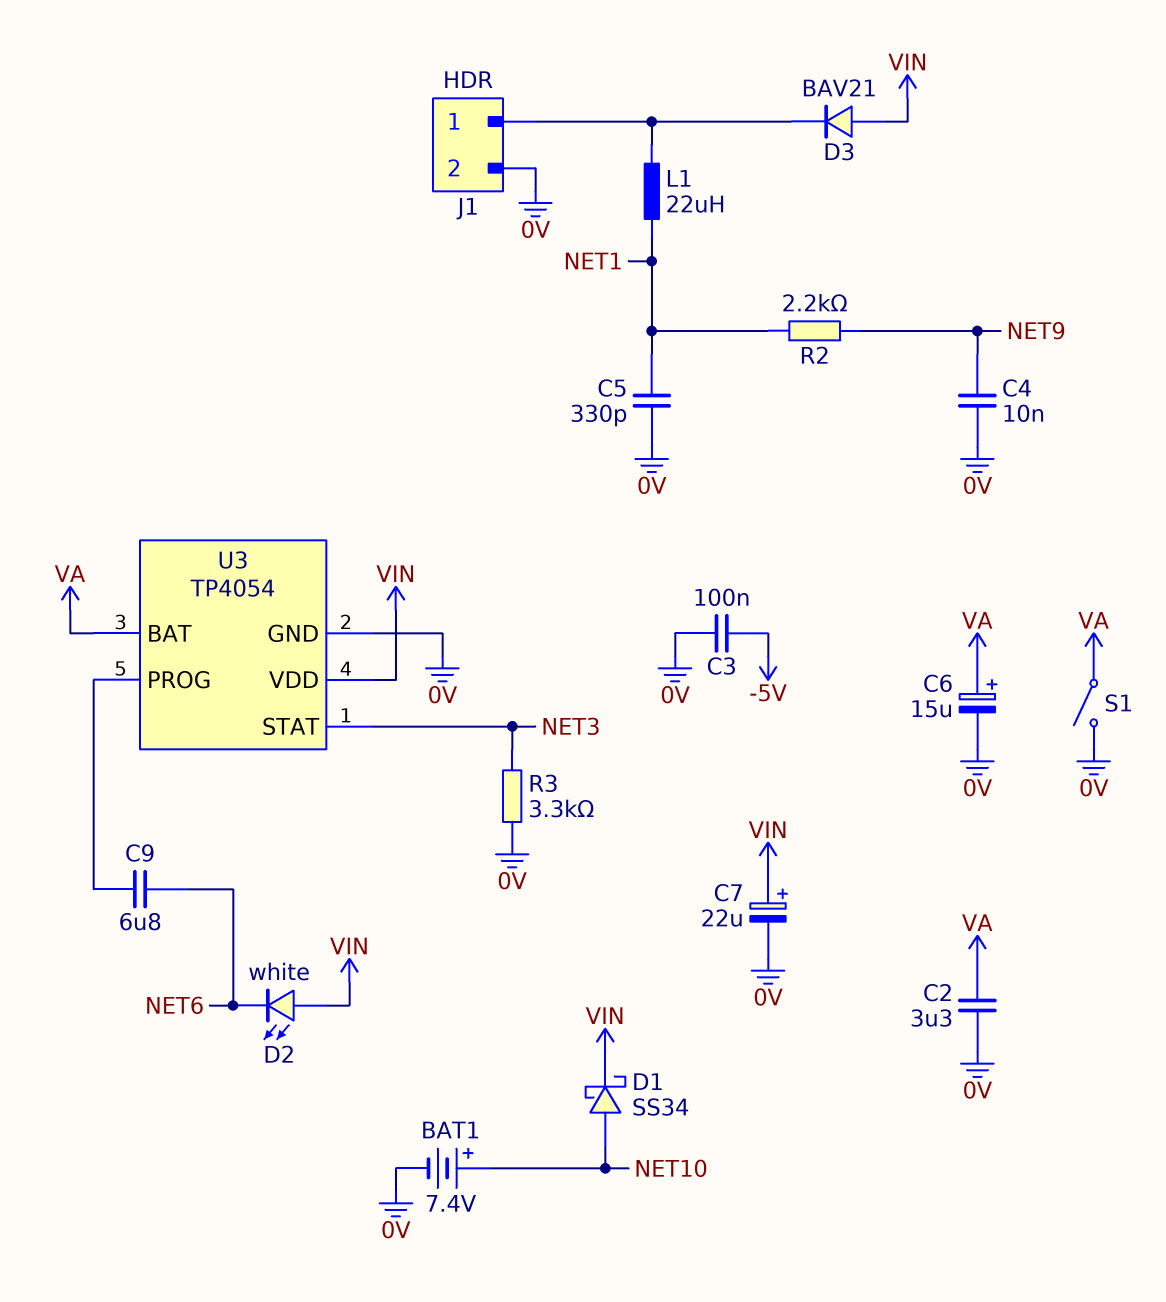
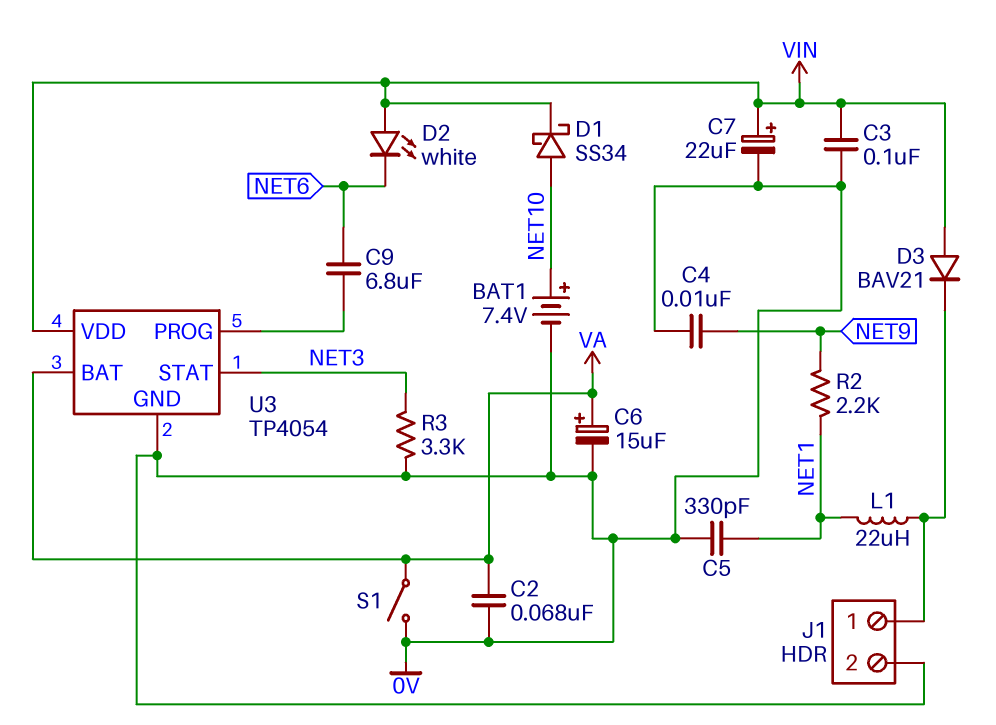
C2: 3.3uF (0V, VA) -> 68nF (0V, VA)
C3: 100nF (-5V, 0V) -> 100nF (0V, VIN)

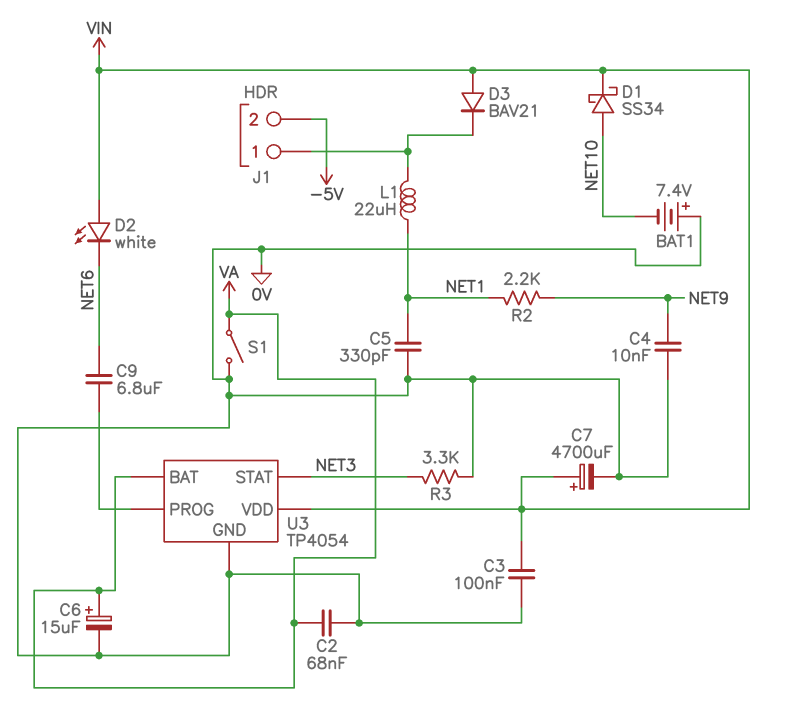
BAT1: 7.4V (plus NET10, minus 0V) -> 7.4V (plus 0V, minus NET10)
C7: 22uF (plus VIN, minus 0V) -> 4700uF (plus VIN, minus 0V)
J1 pin 2: 0V -> -5V

